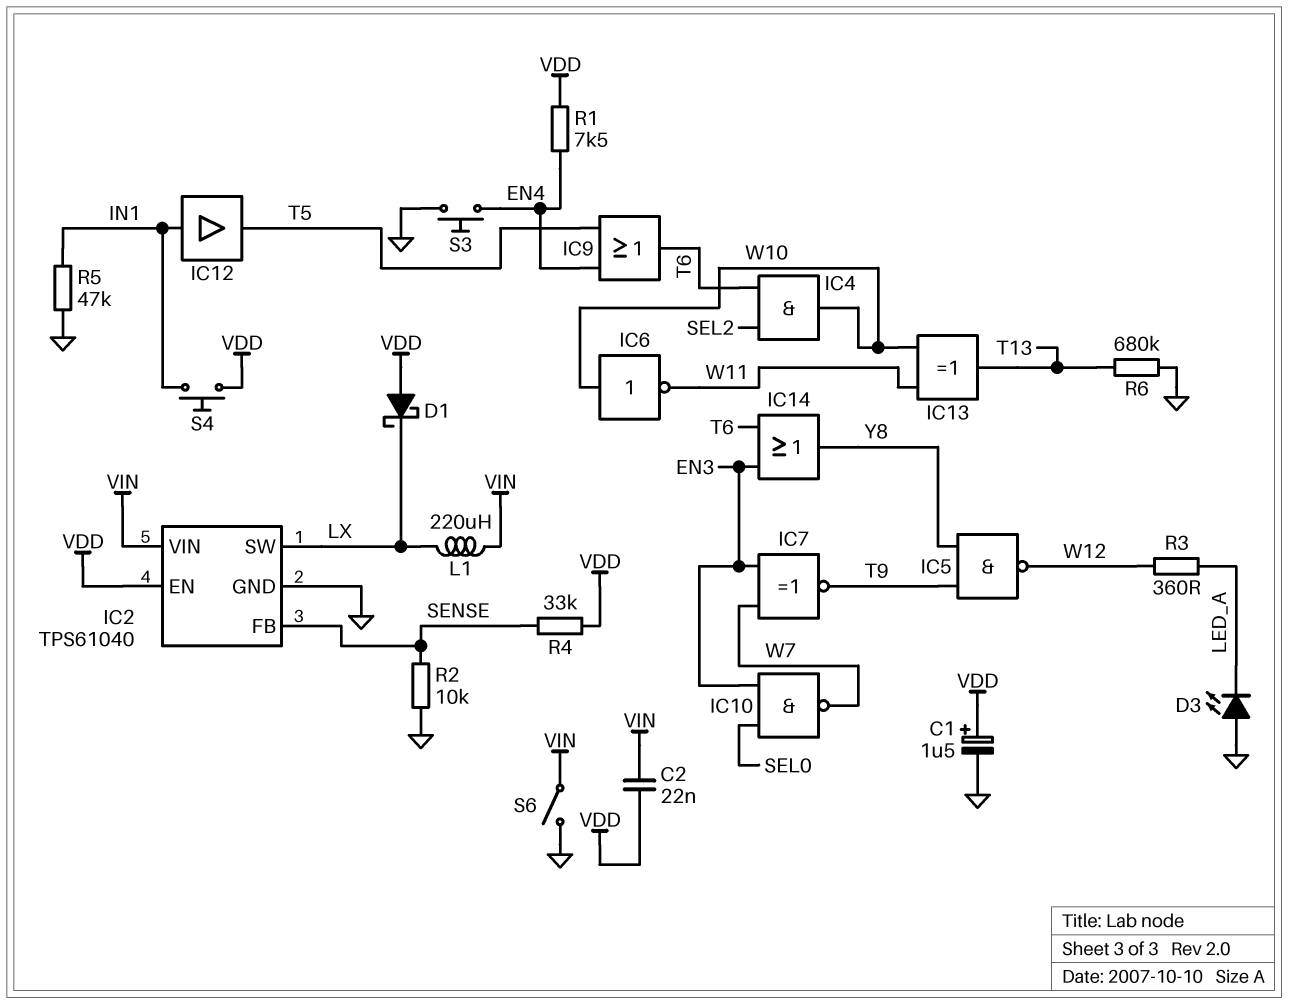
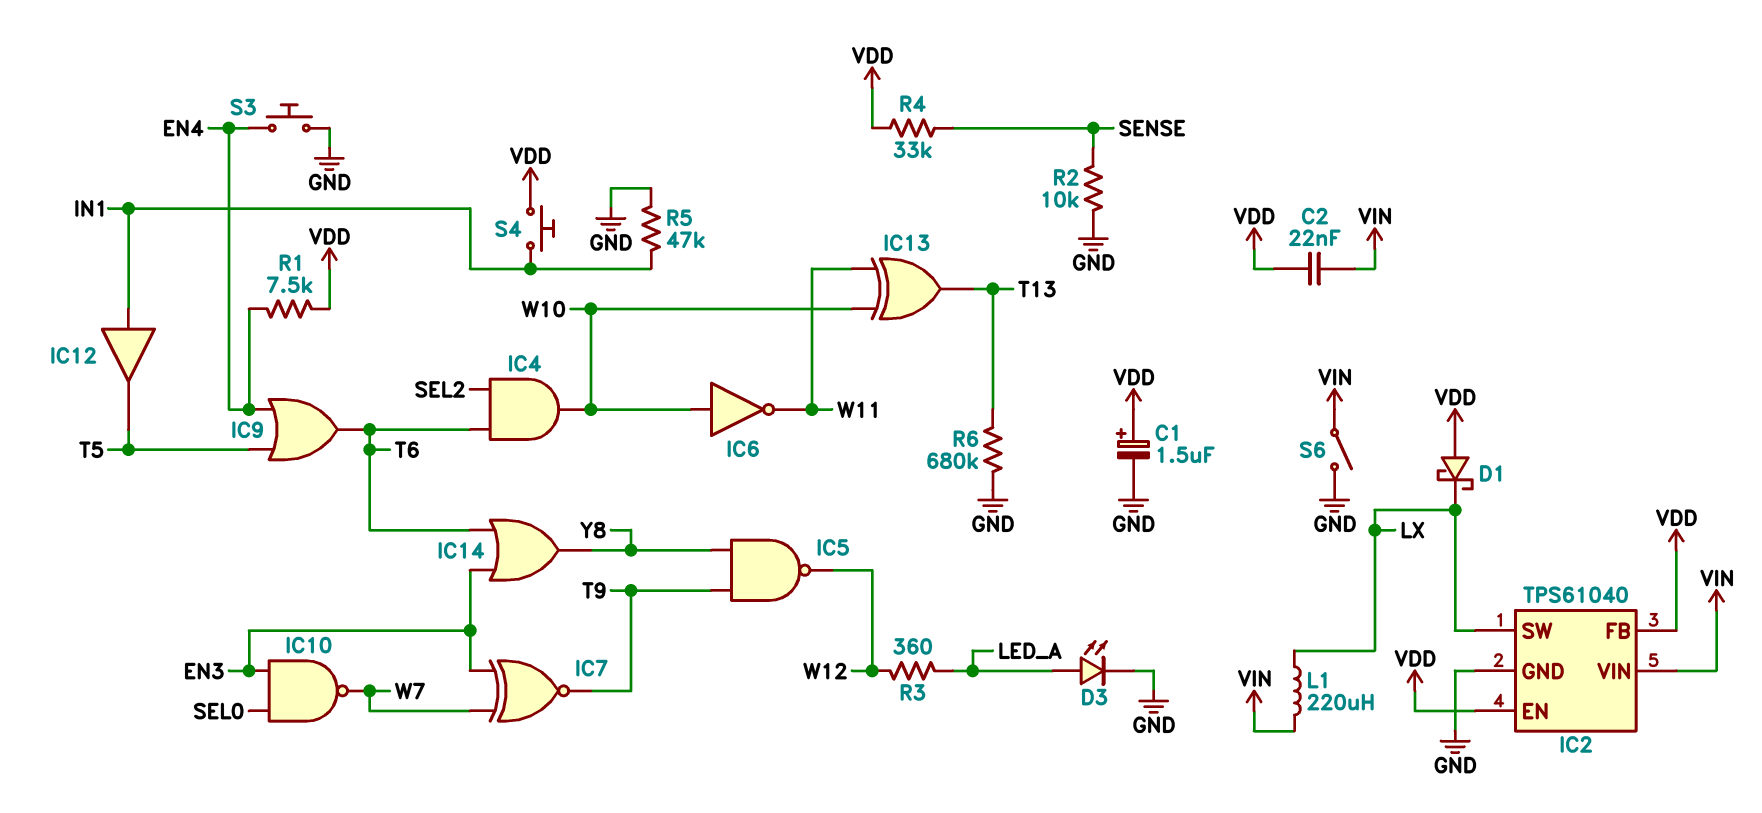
D3: LED (A GND, K LED_A) -> LED (A LED_A, K GND)
IC2 pin FB: SENSE -> VDD

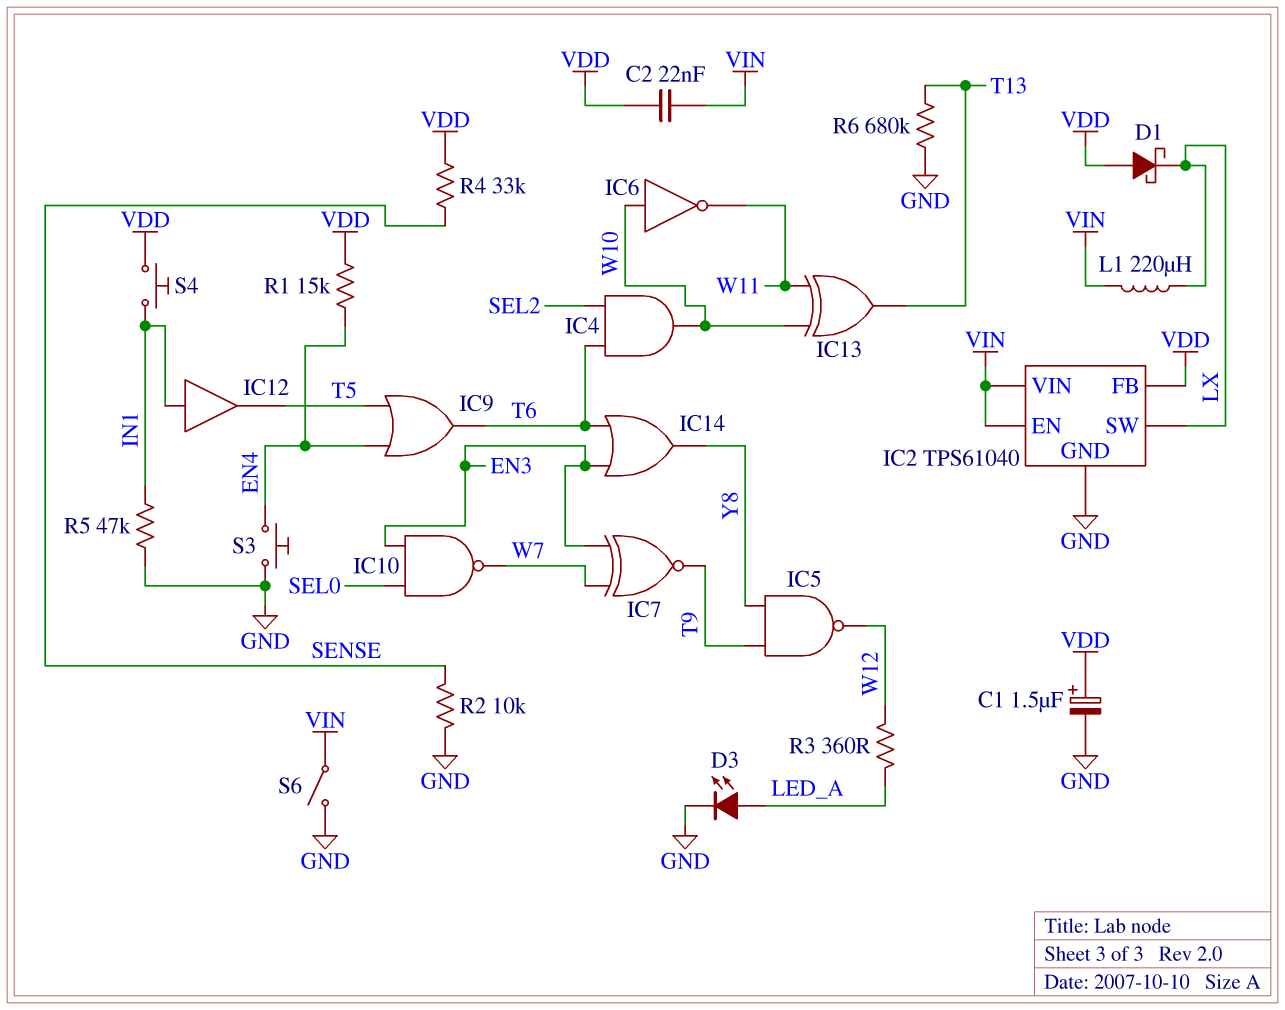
IC2 pin EN: VDD -> VIN
R1: 7.5k (EN4, VDD) -> 15k (EN4, VDD)

